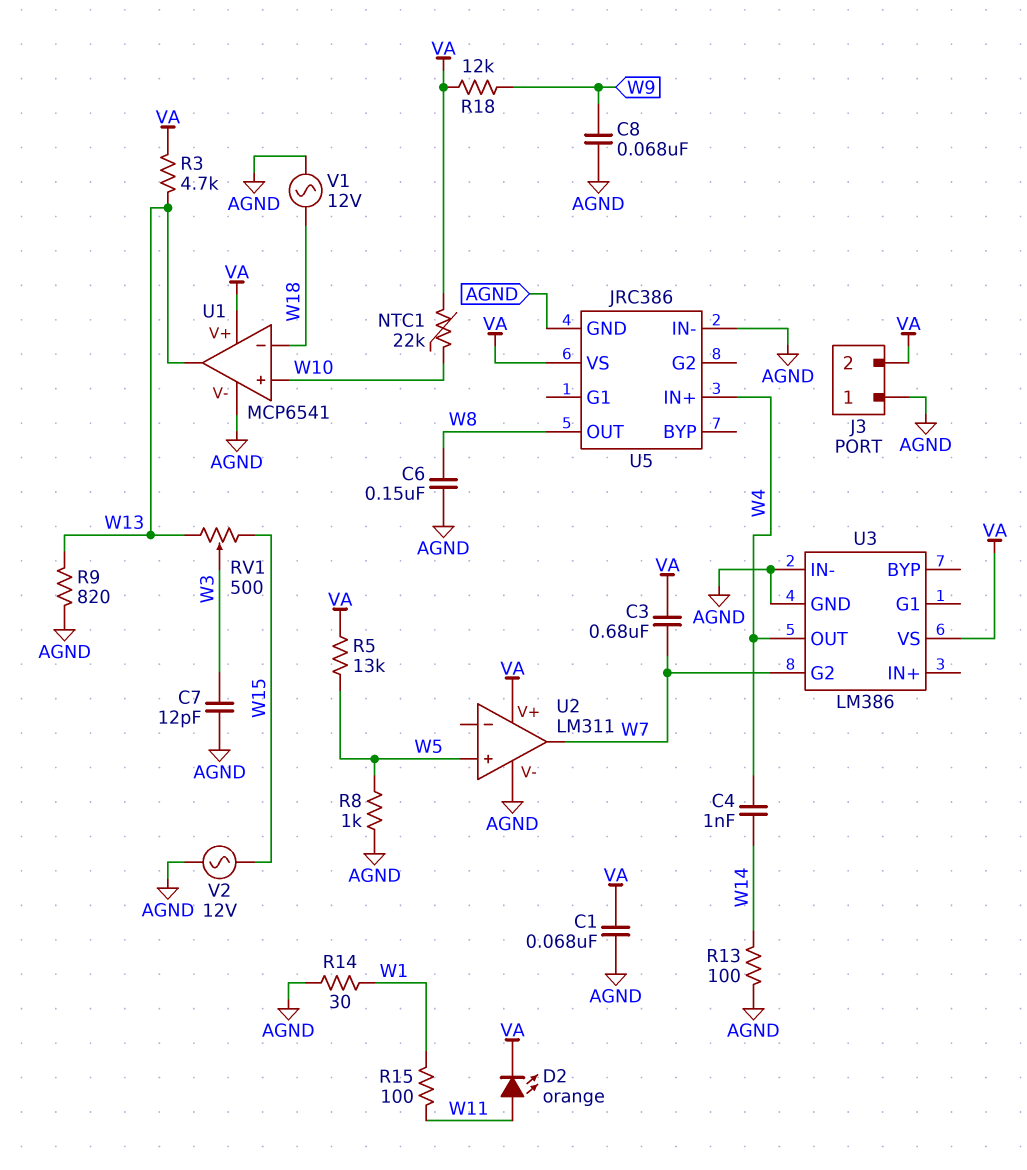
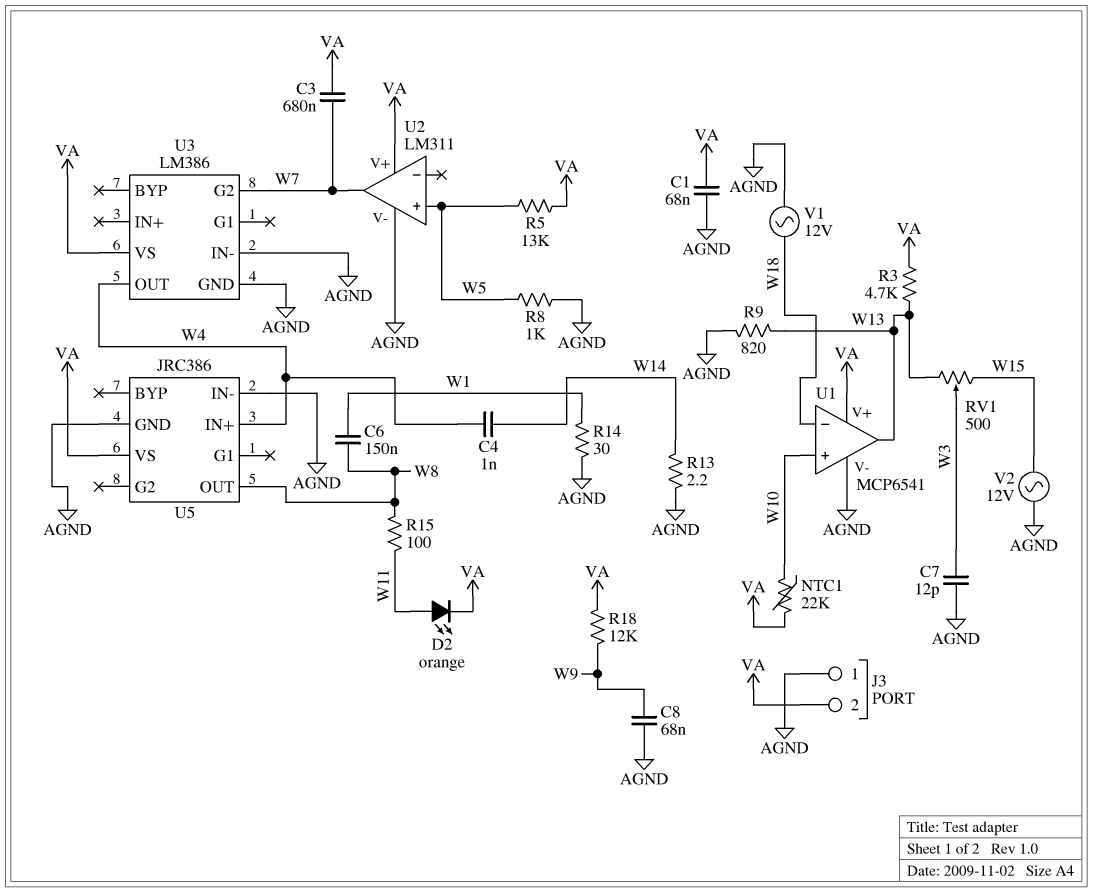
C6: 150nF (AGND, W8) -> 150nF (W1, W8)
R13: 100 (AGND, W14) -> 2.2 (AGND, W14)
R15: 100 (W1, W11) -> 100 (W8, W11)

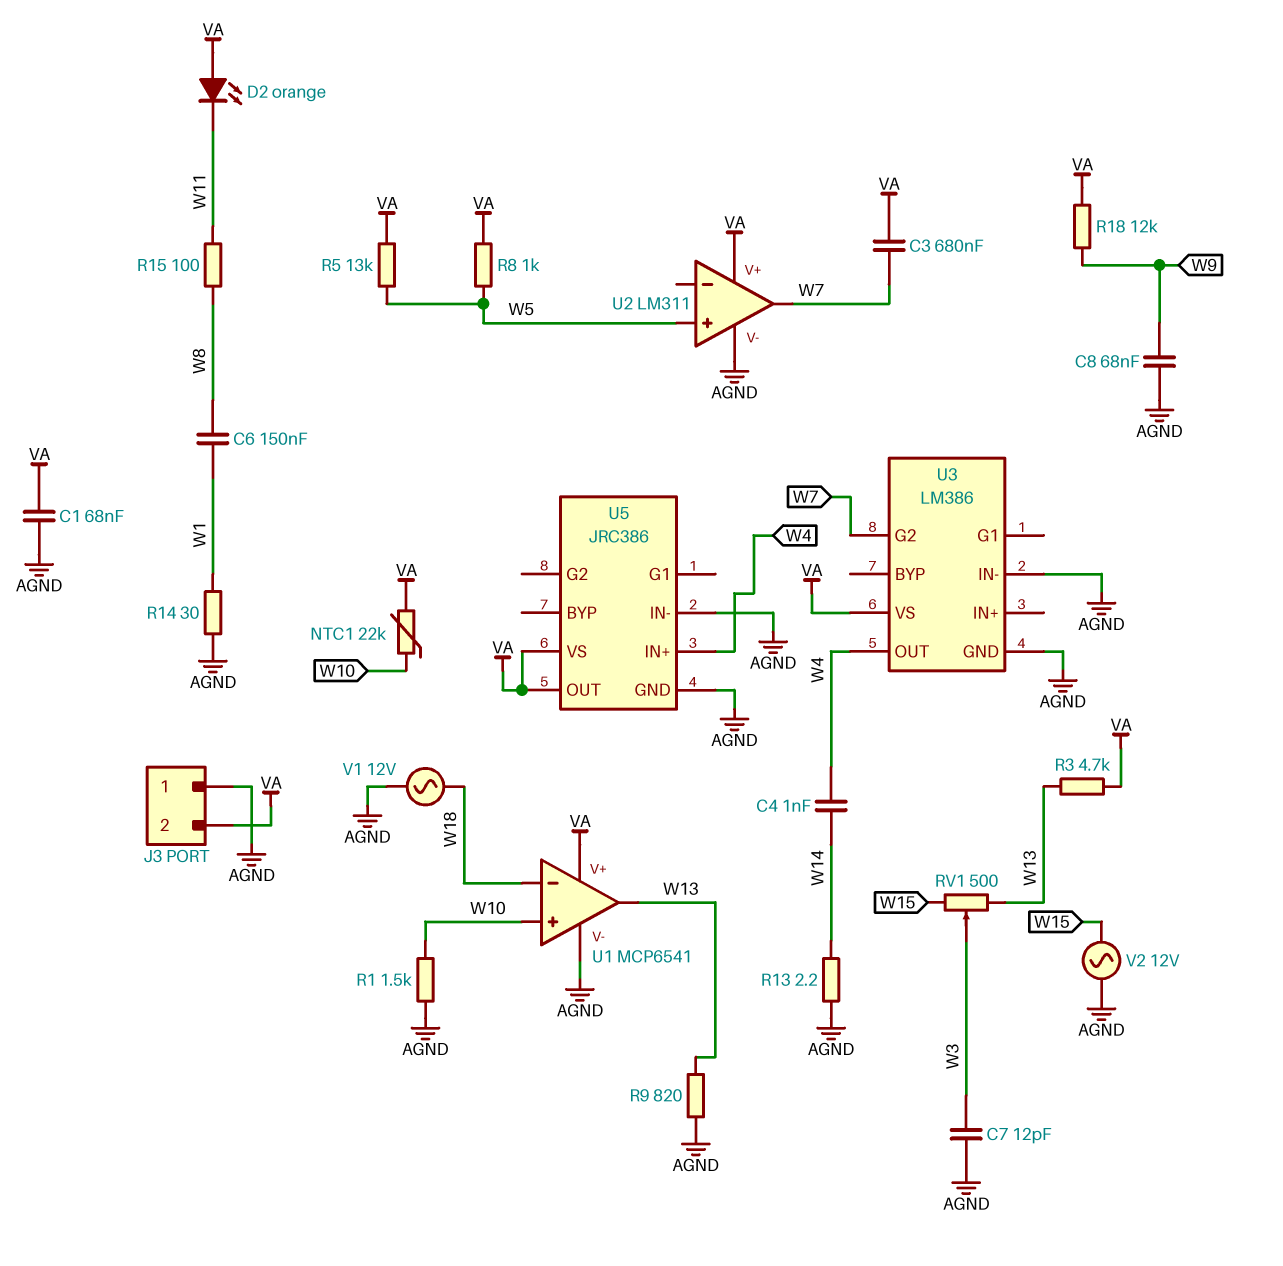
D2: LED orange (A W11, K VA) -> LED orange (A VA, K W11)
R1: none -> 1.5k (AGND, W10)
R8: 1k (AGND, W5) -> 1k (VA, W5)
U5 pin OUT: W8 -> VA

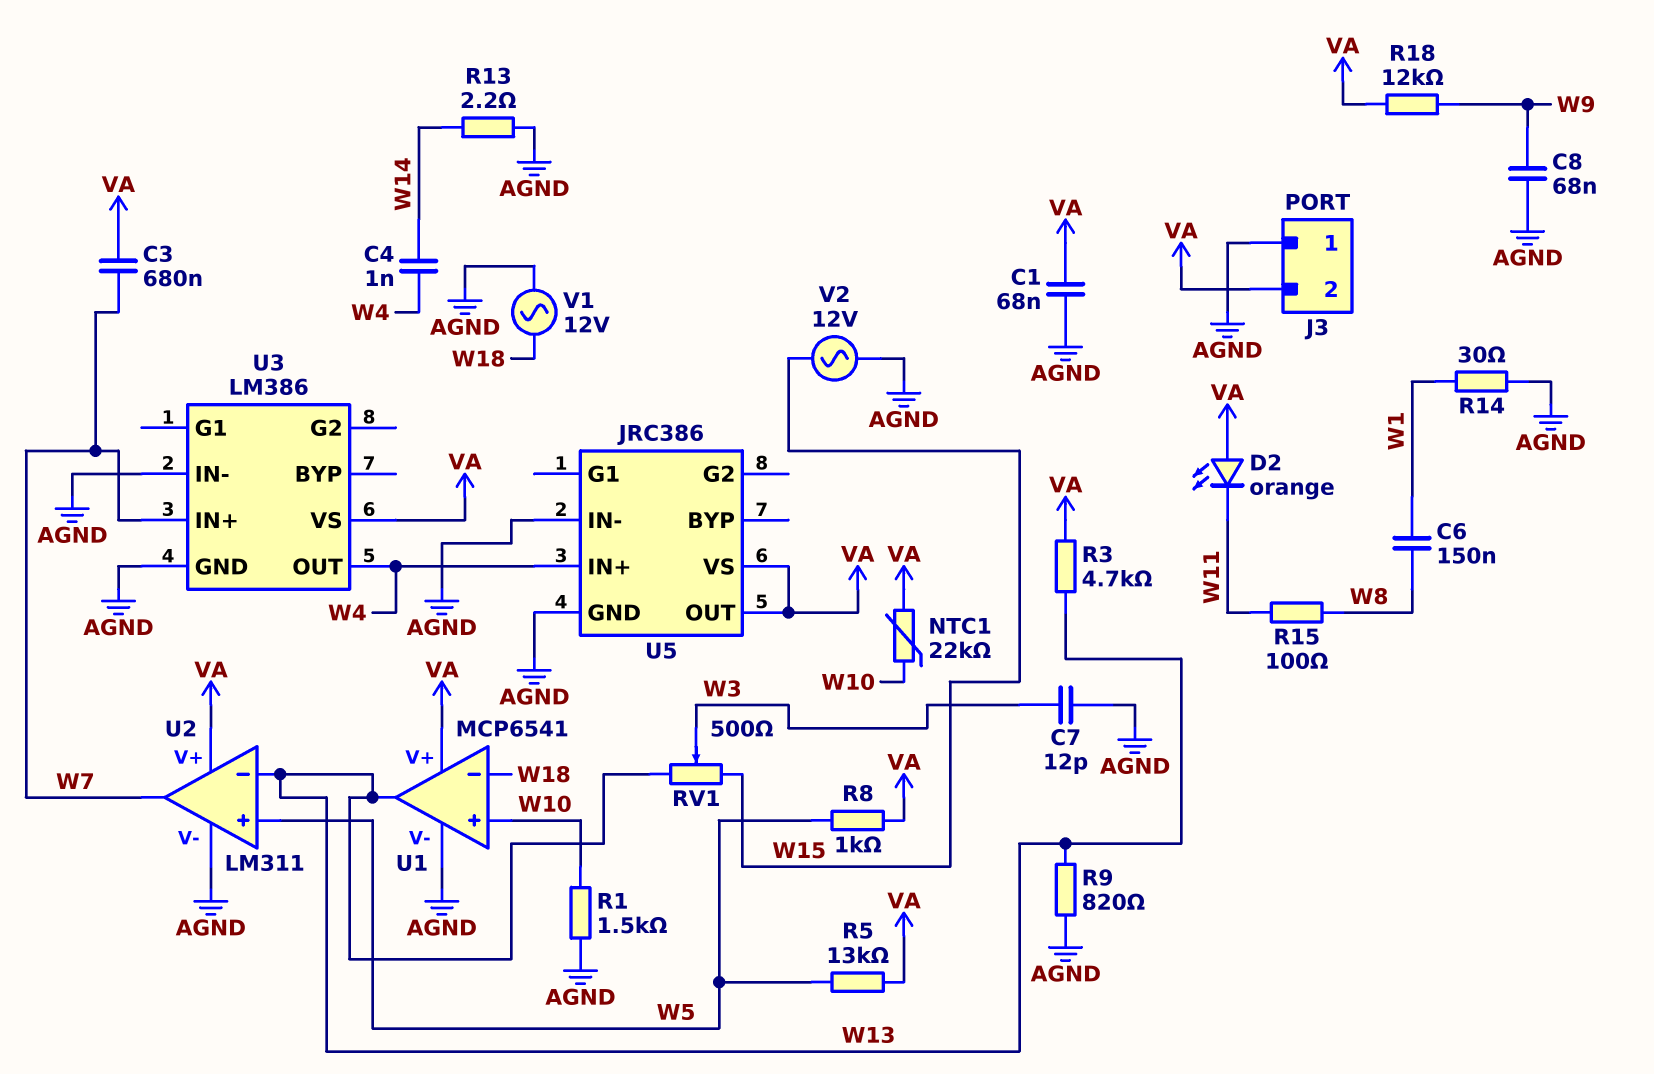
U2 pin in-: none -> W13
U3 pin G2: W7 -> none
U3 pin IN+: none -> W7

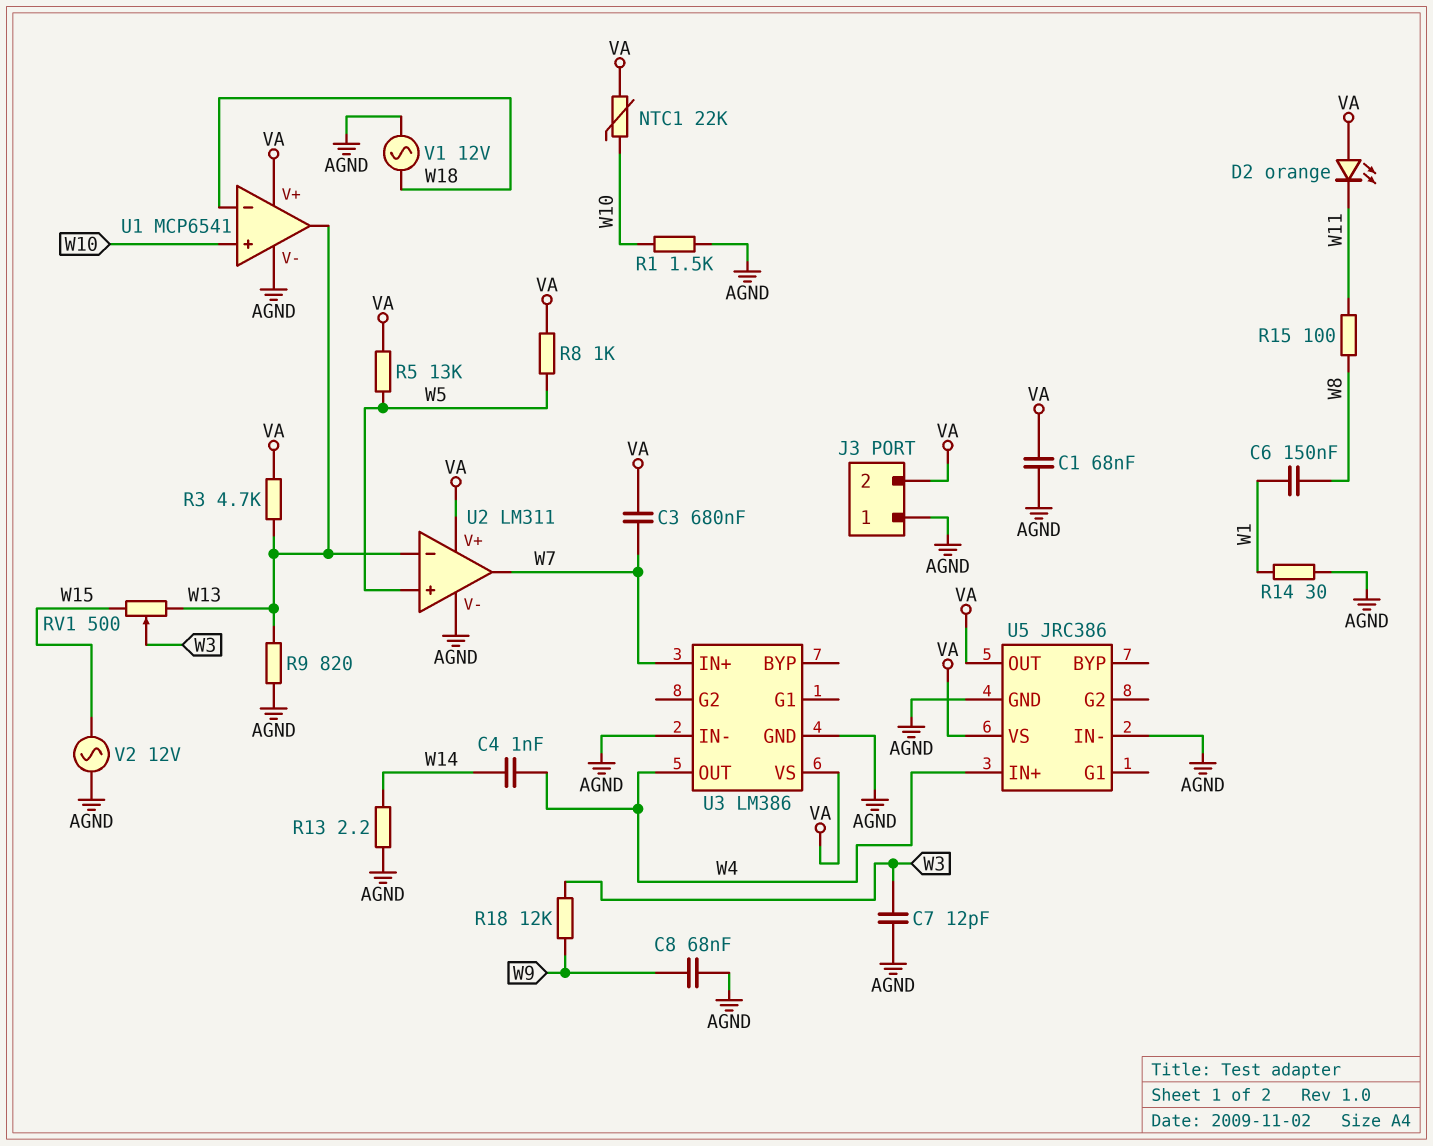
R18: 12k (VA, W9) -> 12k (W3, W9)

